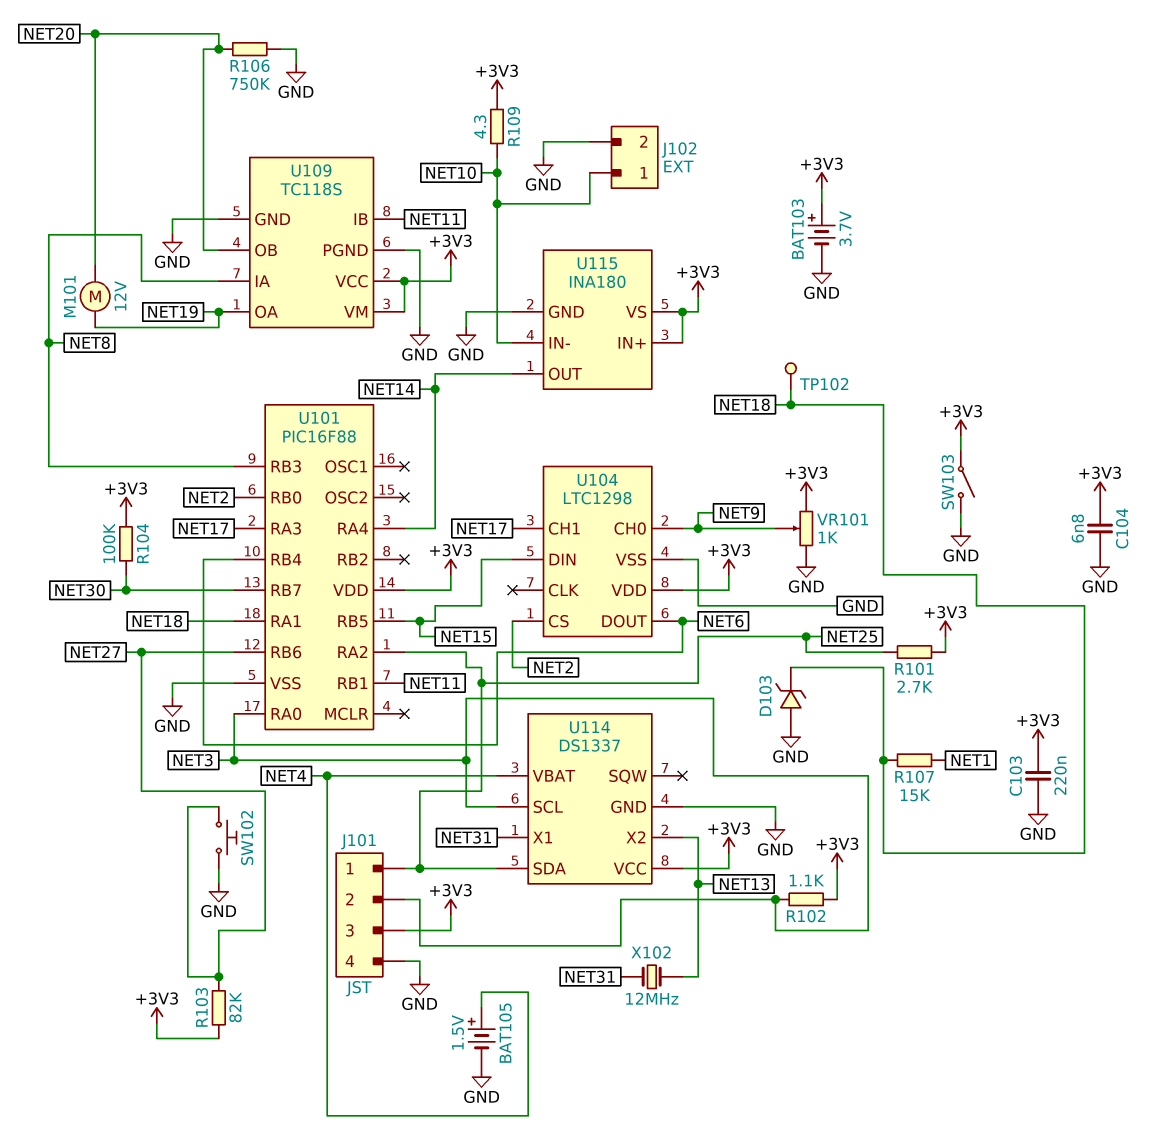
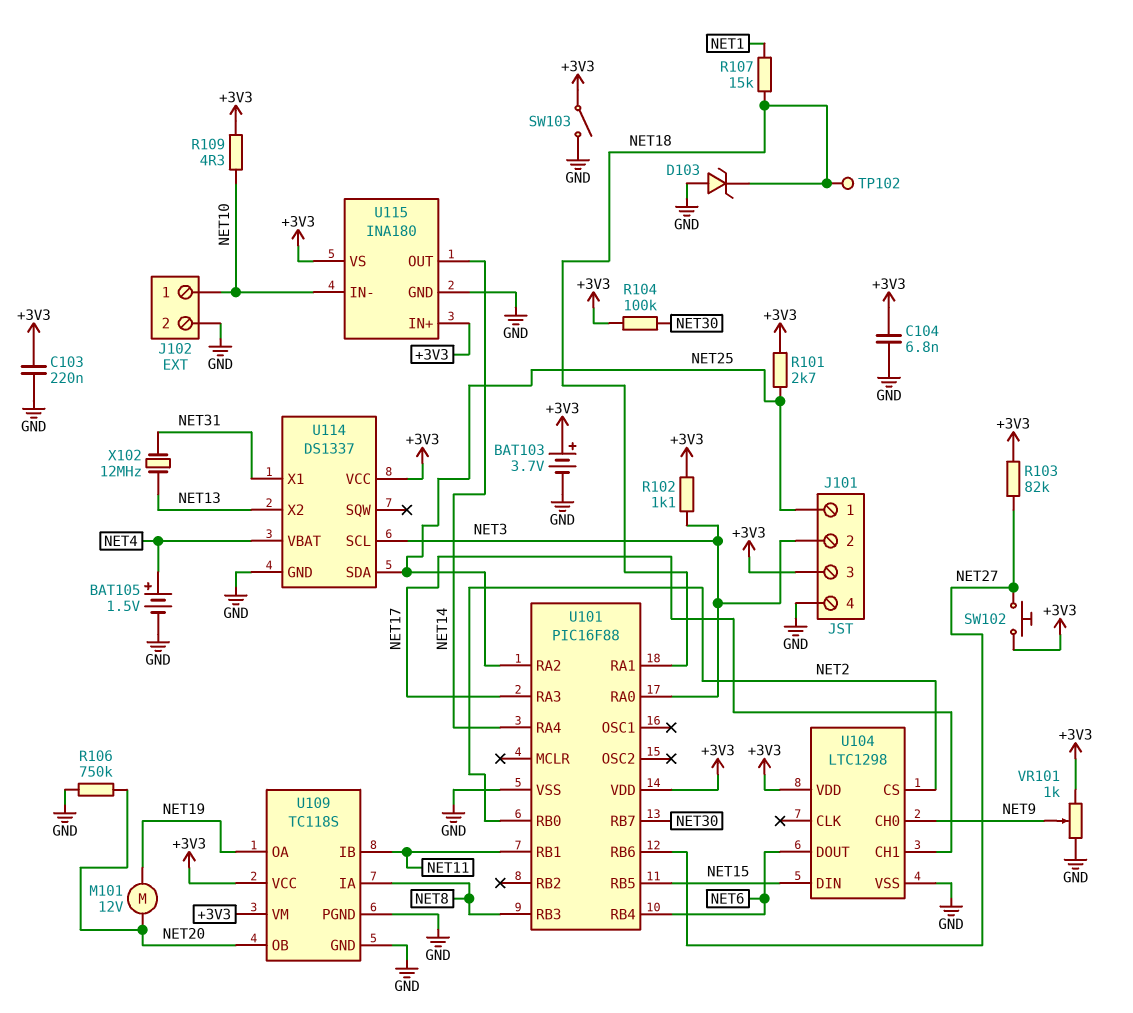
SW102: button (GND, NET27) -> button (+3V3, NET27)

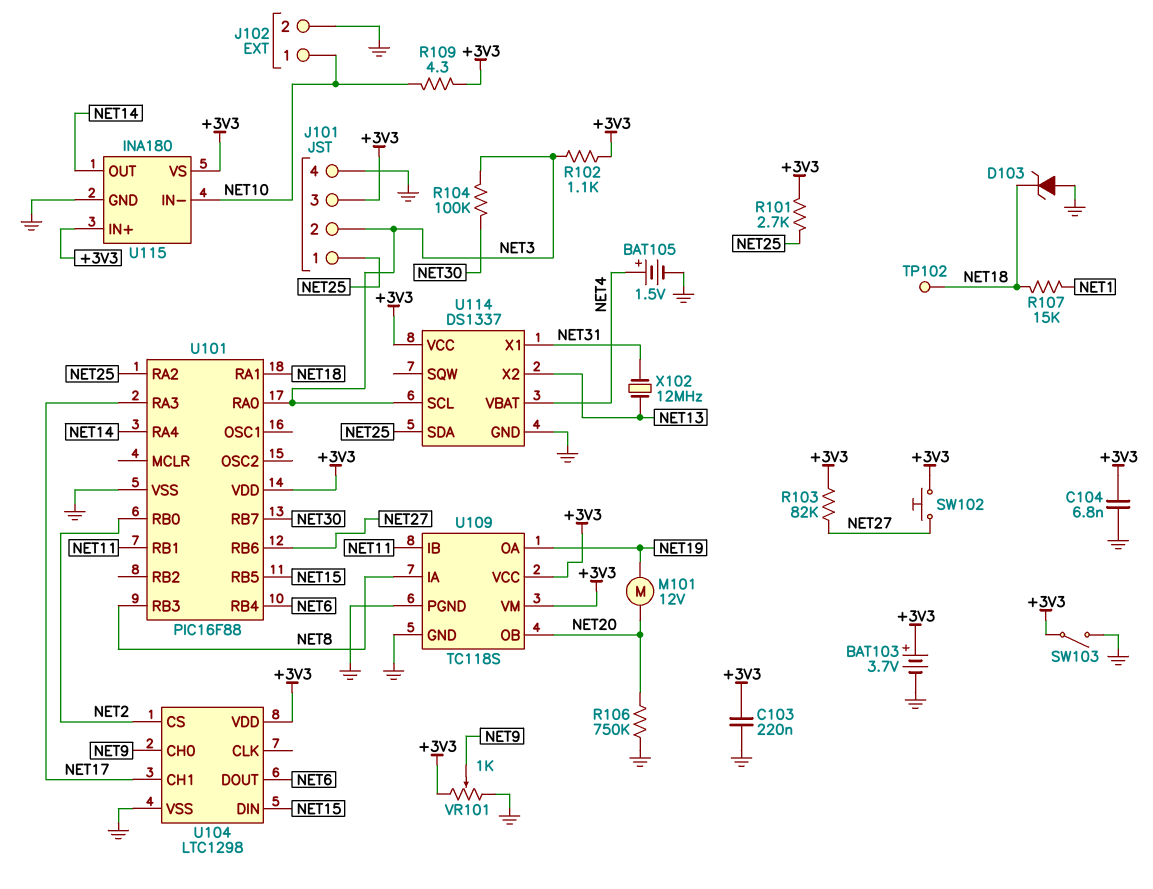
R104: 100k (+3V3, NET30) -> 100k (NET3, NET30)

